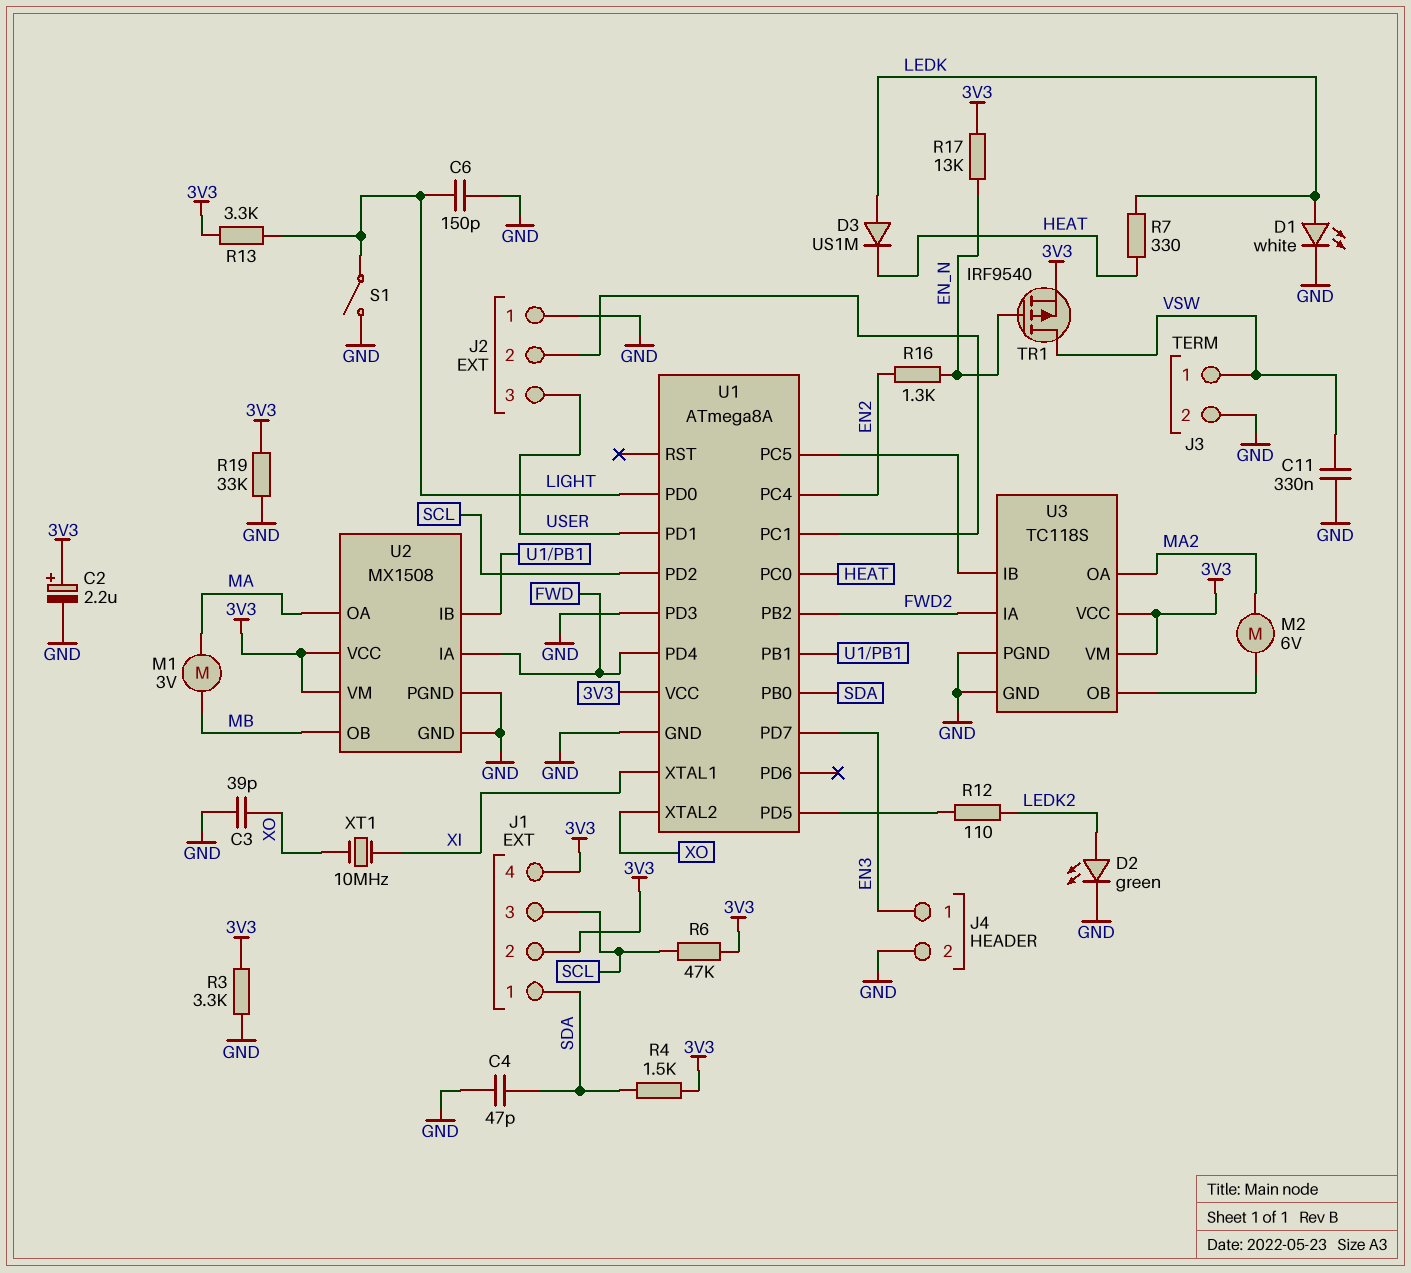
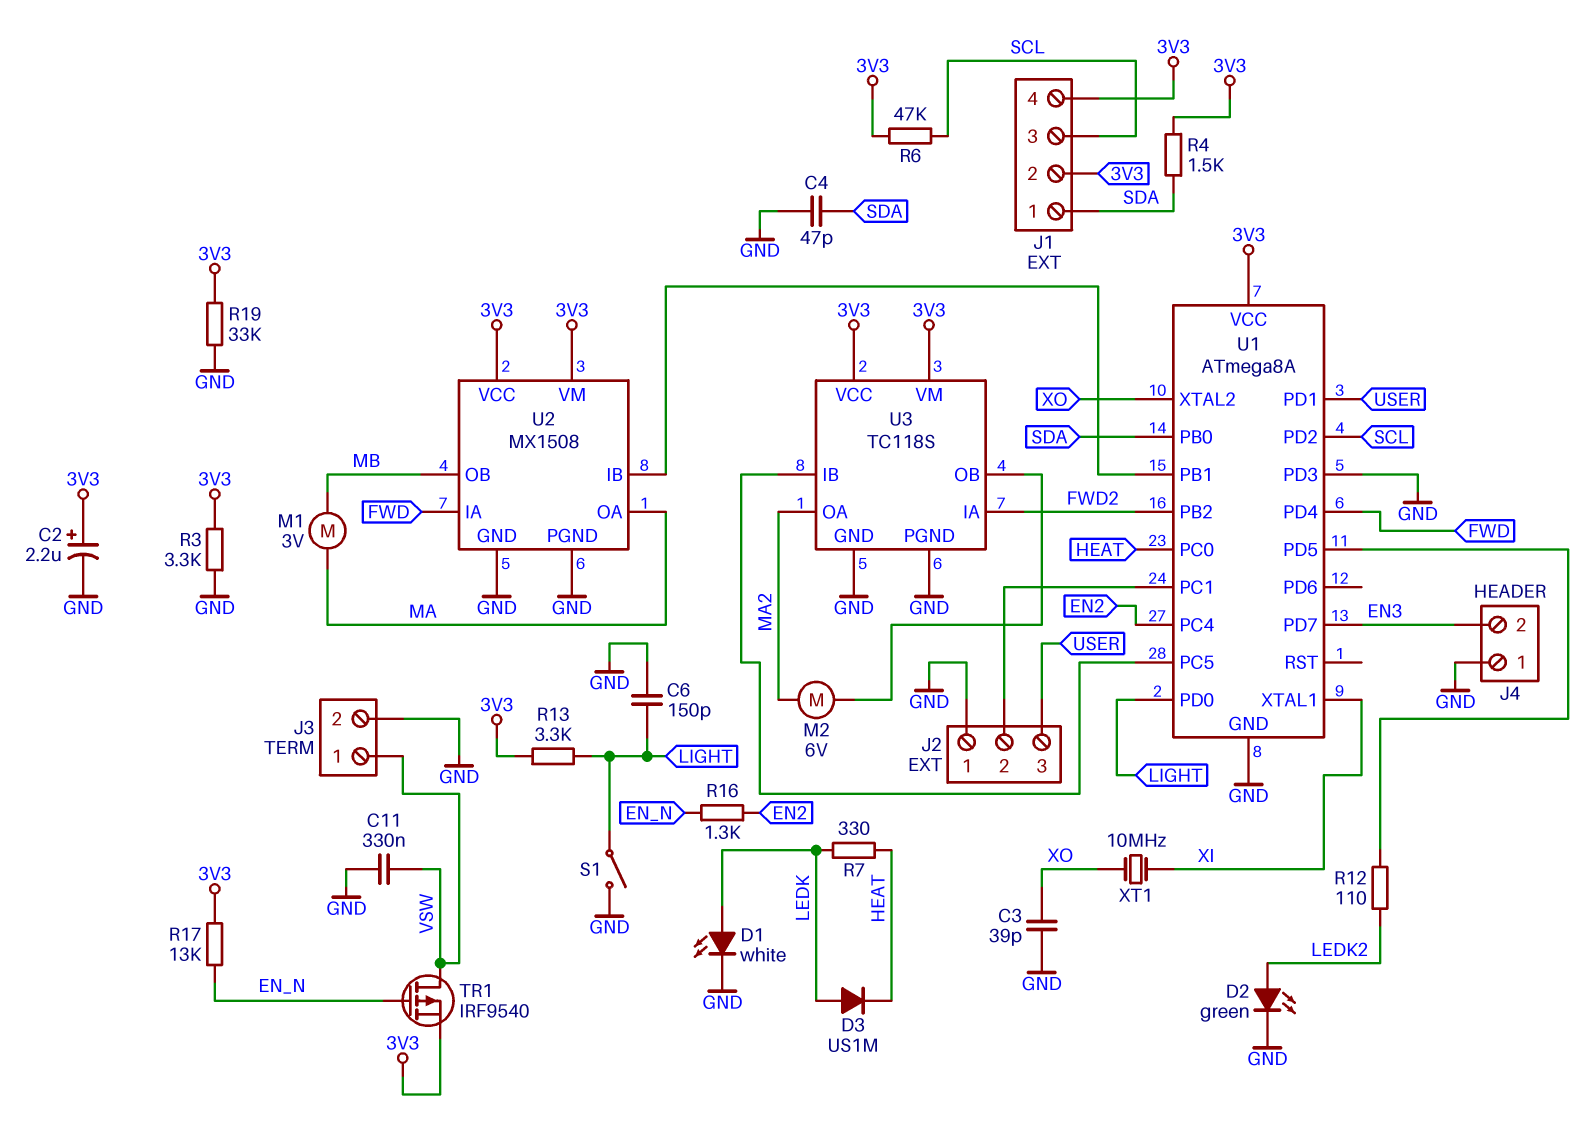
J4 pin 1: EN3 -> GND
J4 pin 2: GND -> EN3

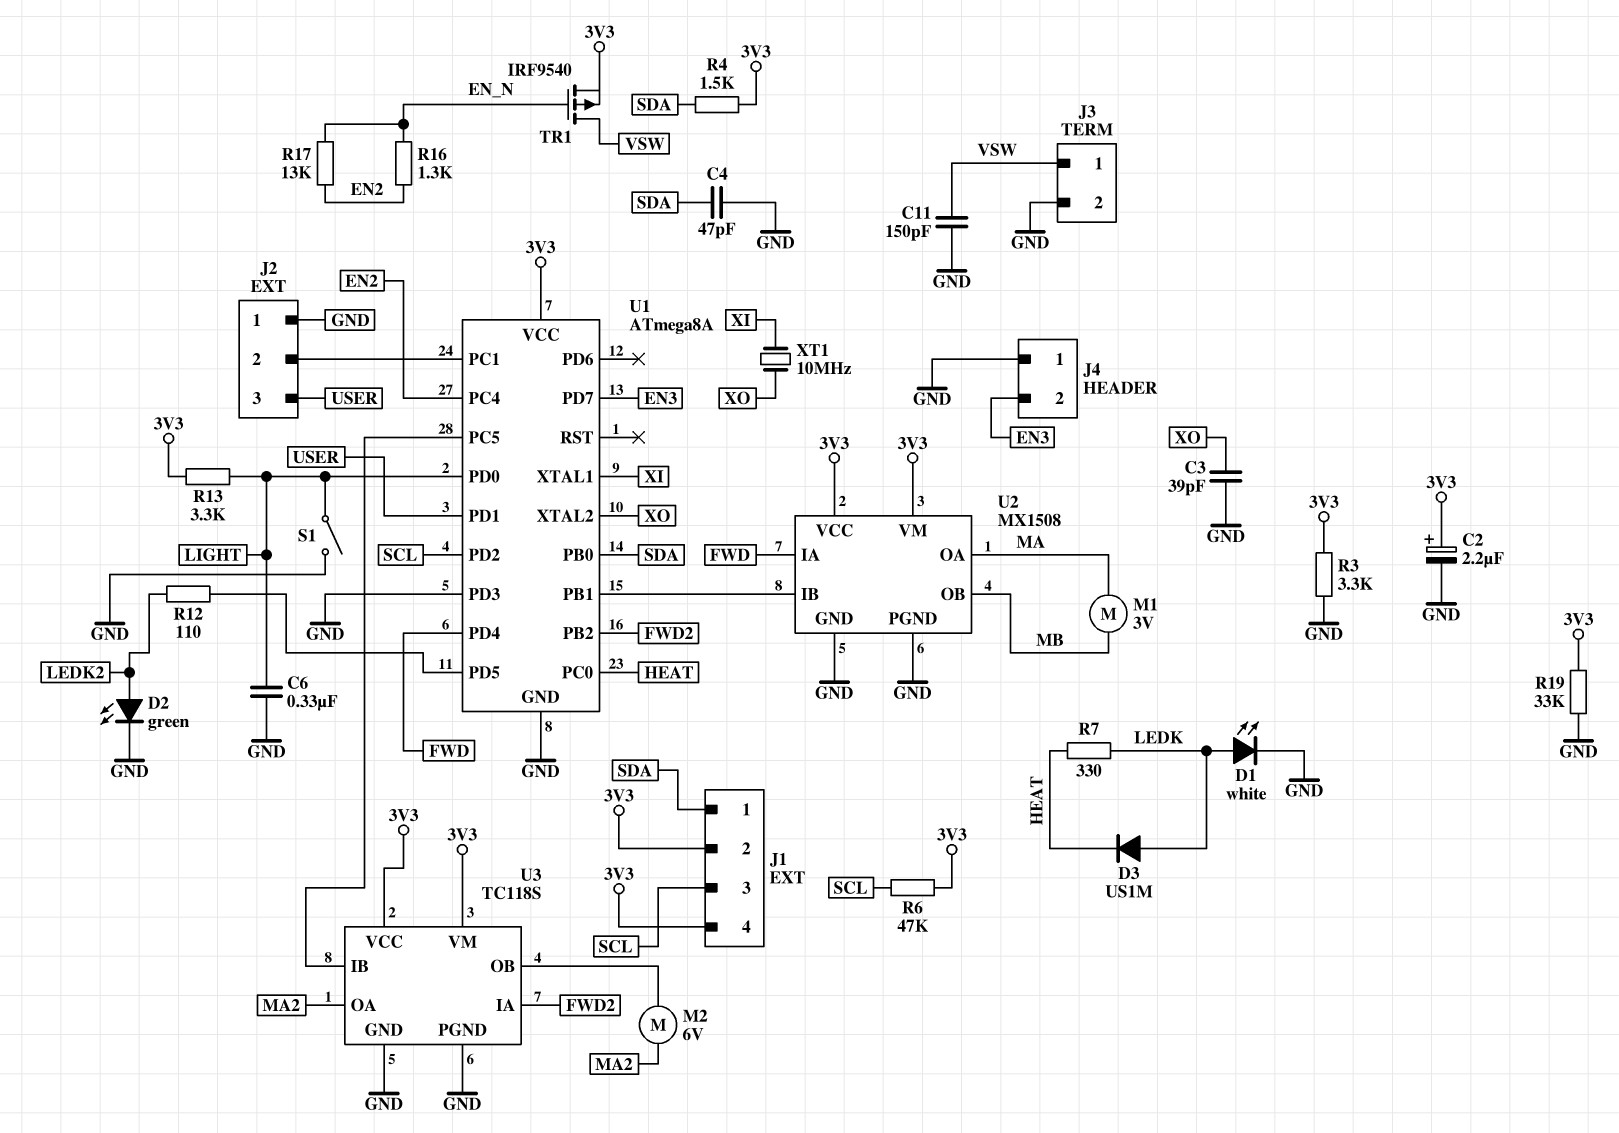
C6: 150pF (GND, LIGHT) -> 330nF (GND, LIGHT)
C11: 330nF (GND, VSW) -> 150pF (GND, VSW)
R17: 13k (3V3, EN_N) -> 13k (EN2, EN_N)

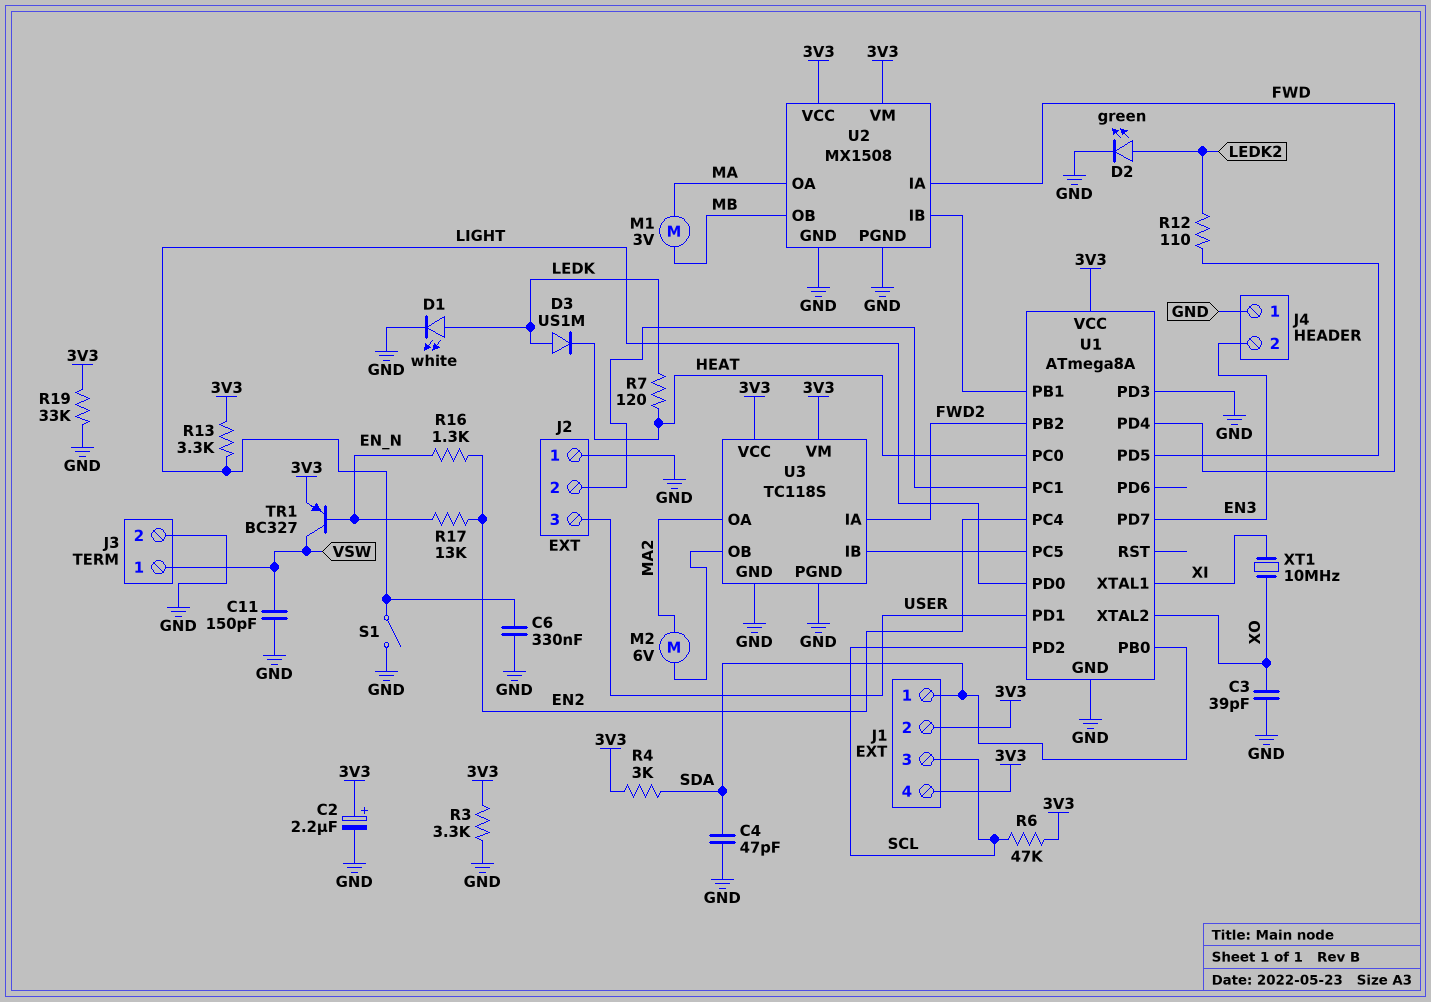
R4: 1.5k (3V3, SDA) -> 3k (3V3, SDA)
R7: 330 (HEAT, LEDK) -> 120 (HEAT, LEDK)
TR1: PMOS IRF9540 (G EN_N, D VSW, S 3V3) -> PNP BC327 (B EN_N, C VSW, E 3V3)

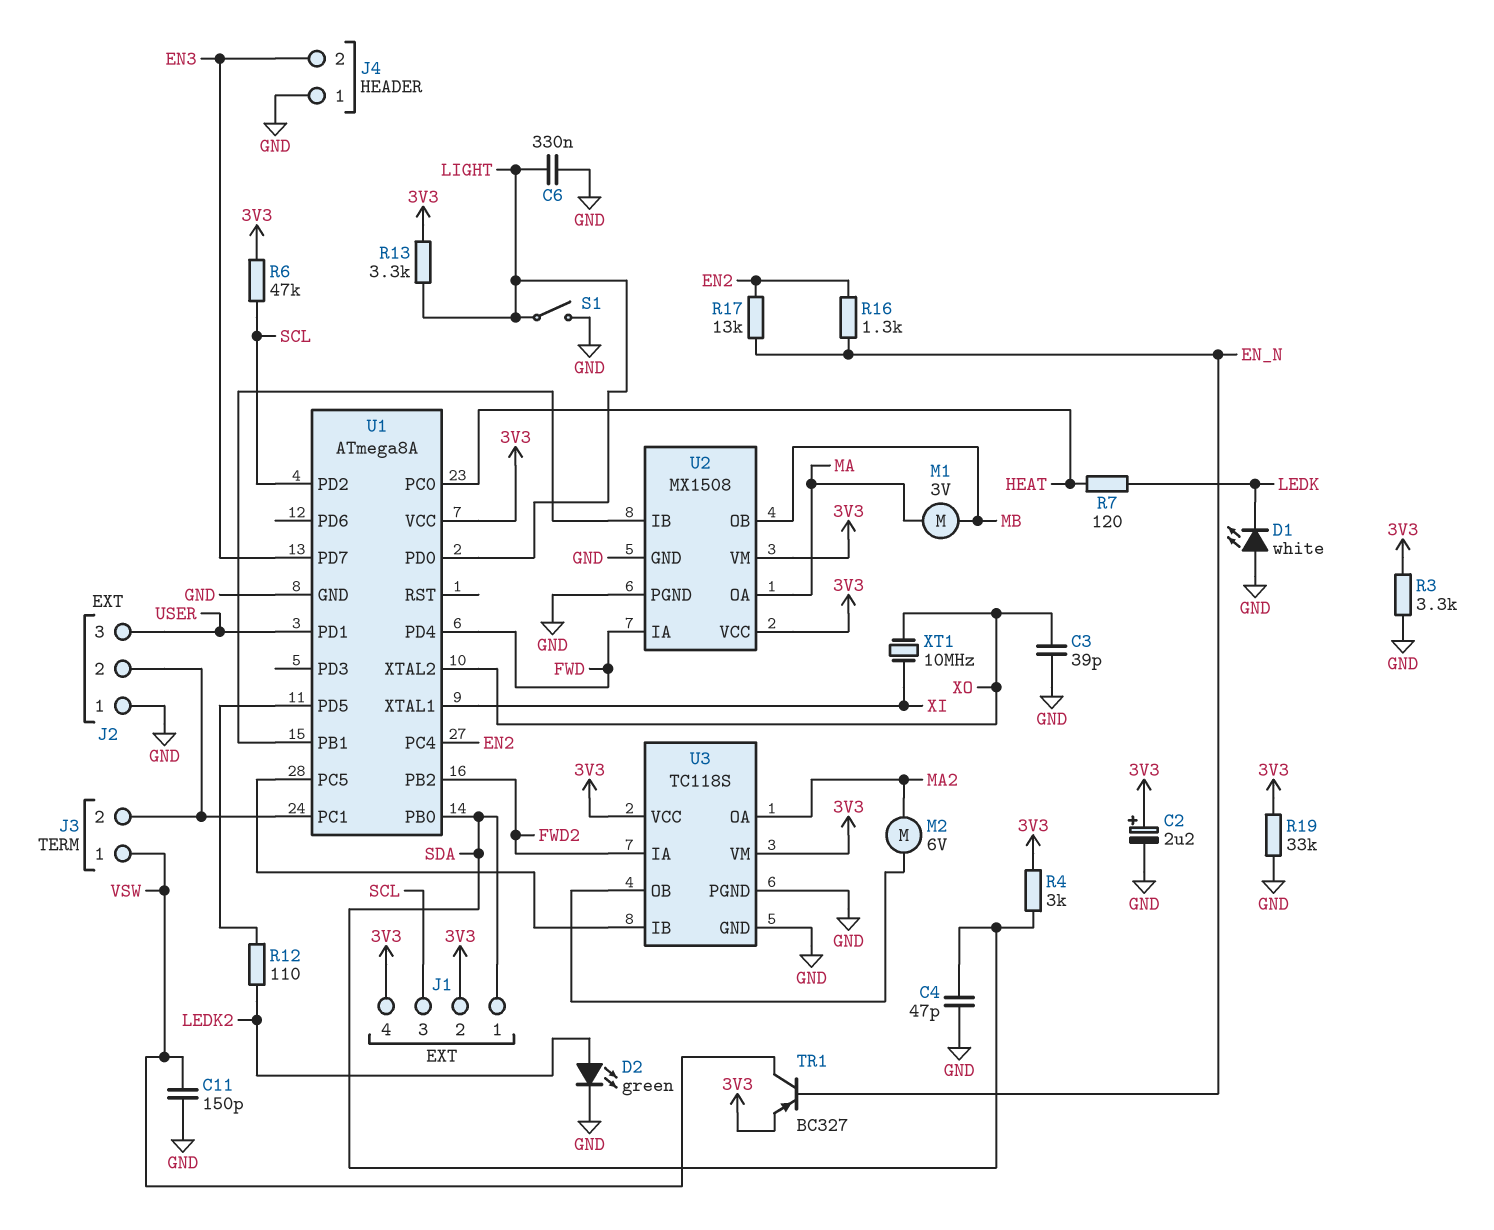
D1: LED white (A LEDK, K GND) -> LED white (A GND, K LEDK)
D3: diode US1M (A LEDK, K HEAT) -> none
J3 pin 2: GND -> J2/2
U1 pin PD3: GND -> none

